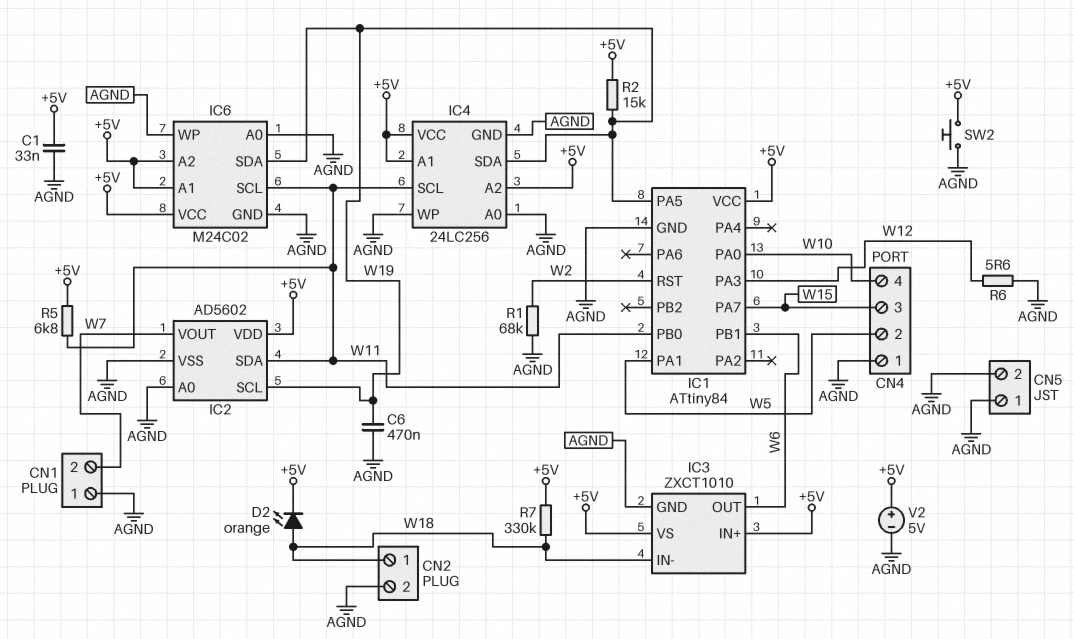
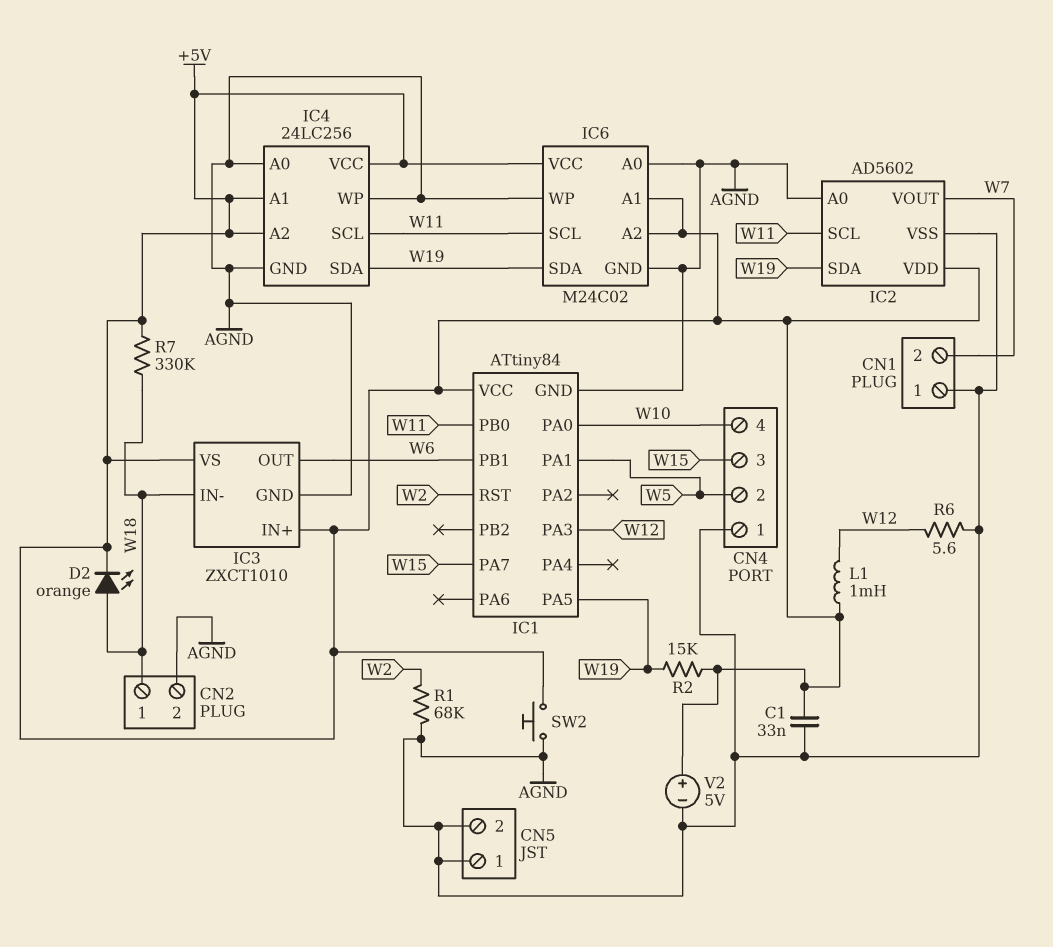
C6: 470nF (AGND, W19) -> none
IC2 pin SCL: W19 -> W11
IC2 pin SDA: W11 -> W19
L1: none -> 1mH (+5V, W12)
R5: 6.8k (+5V, W11) -> none

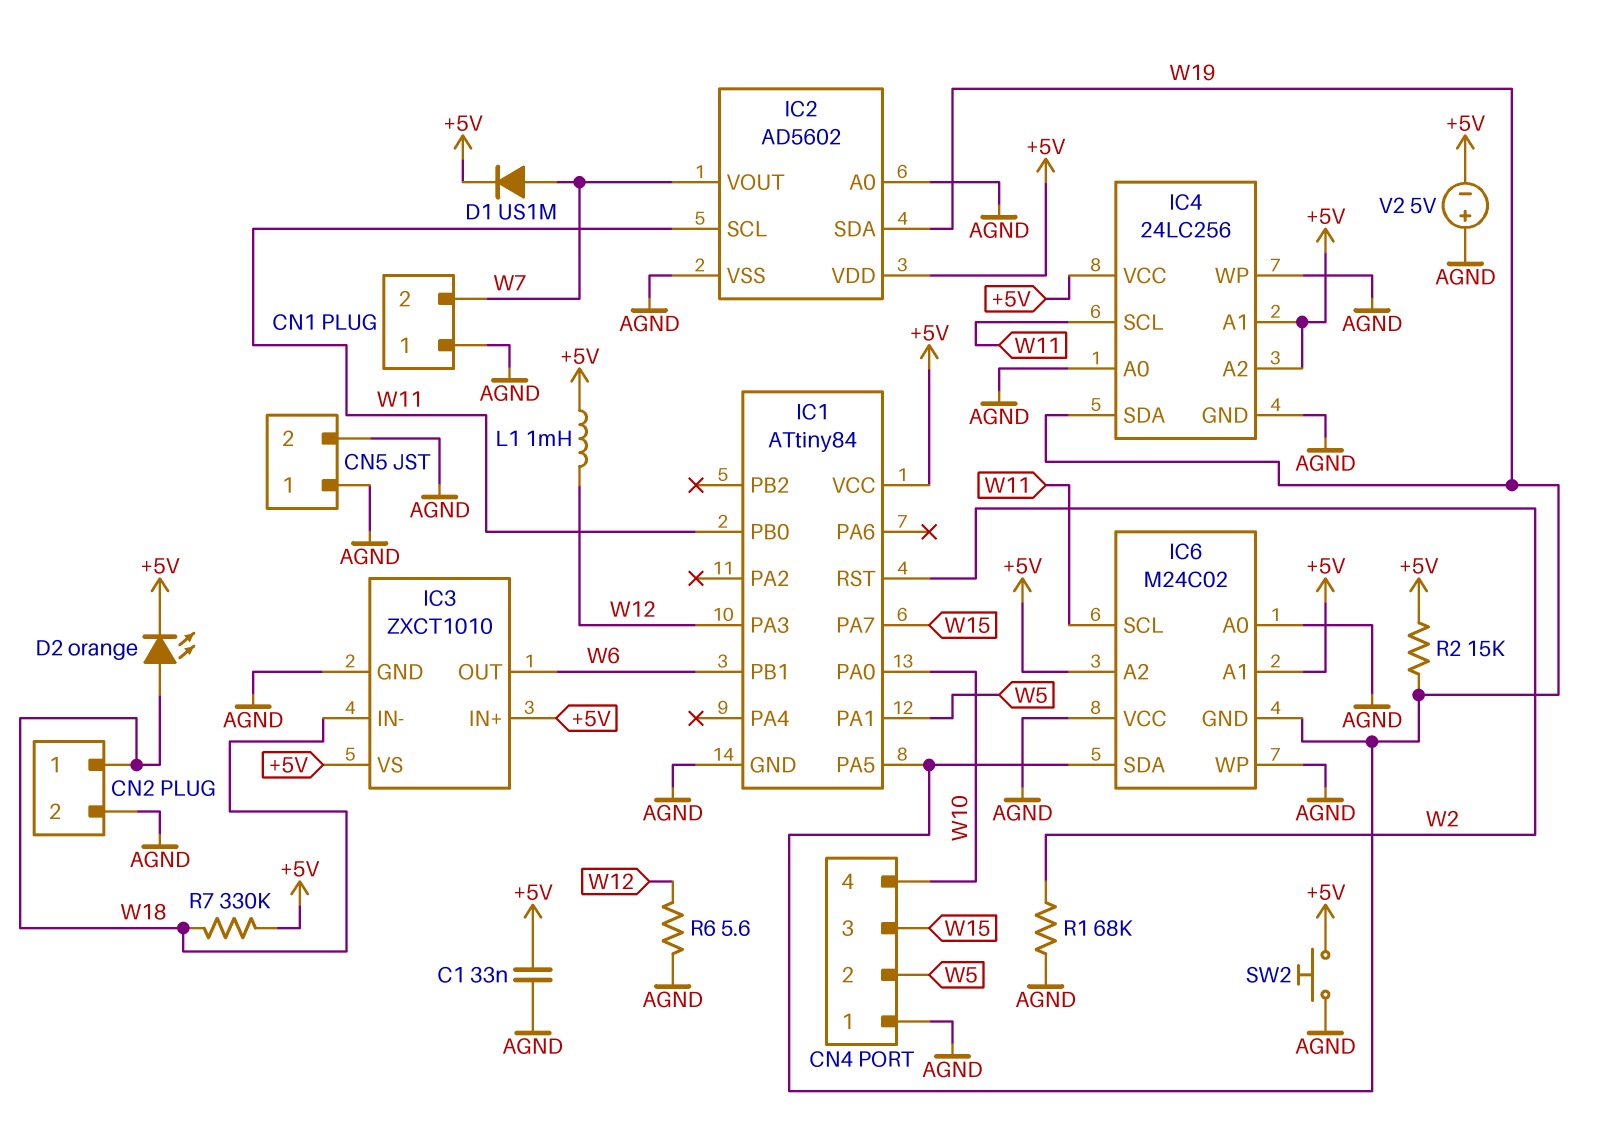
D1: none -> diode US1M (A W7, K +5V)
IC6 pin GND: AGND -> W19
IC6 pin VCC: +5V -> AGND
V2: 5V (plus +5V, minus AGND) -> 5V (plus AGND, minus +5V)

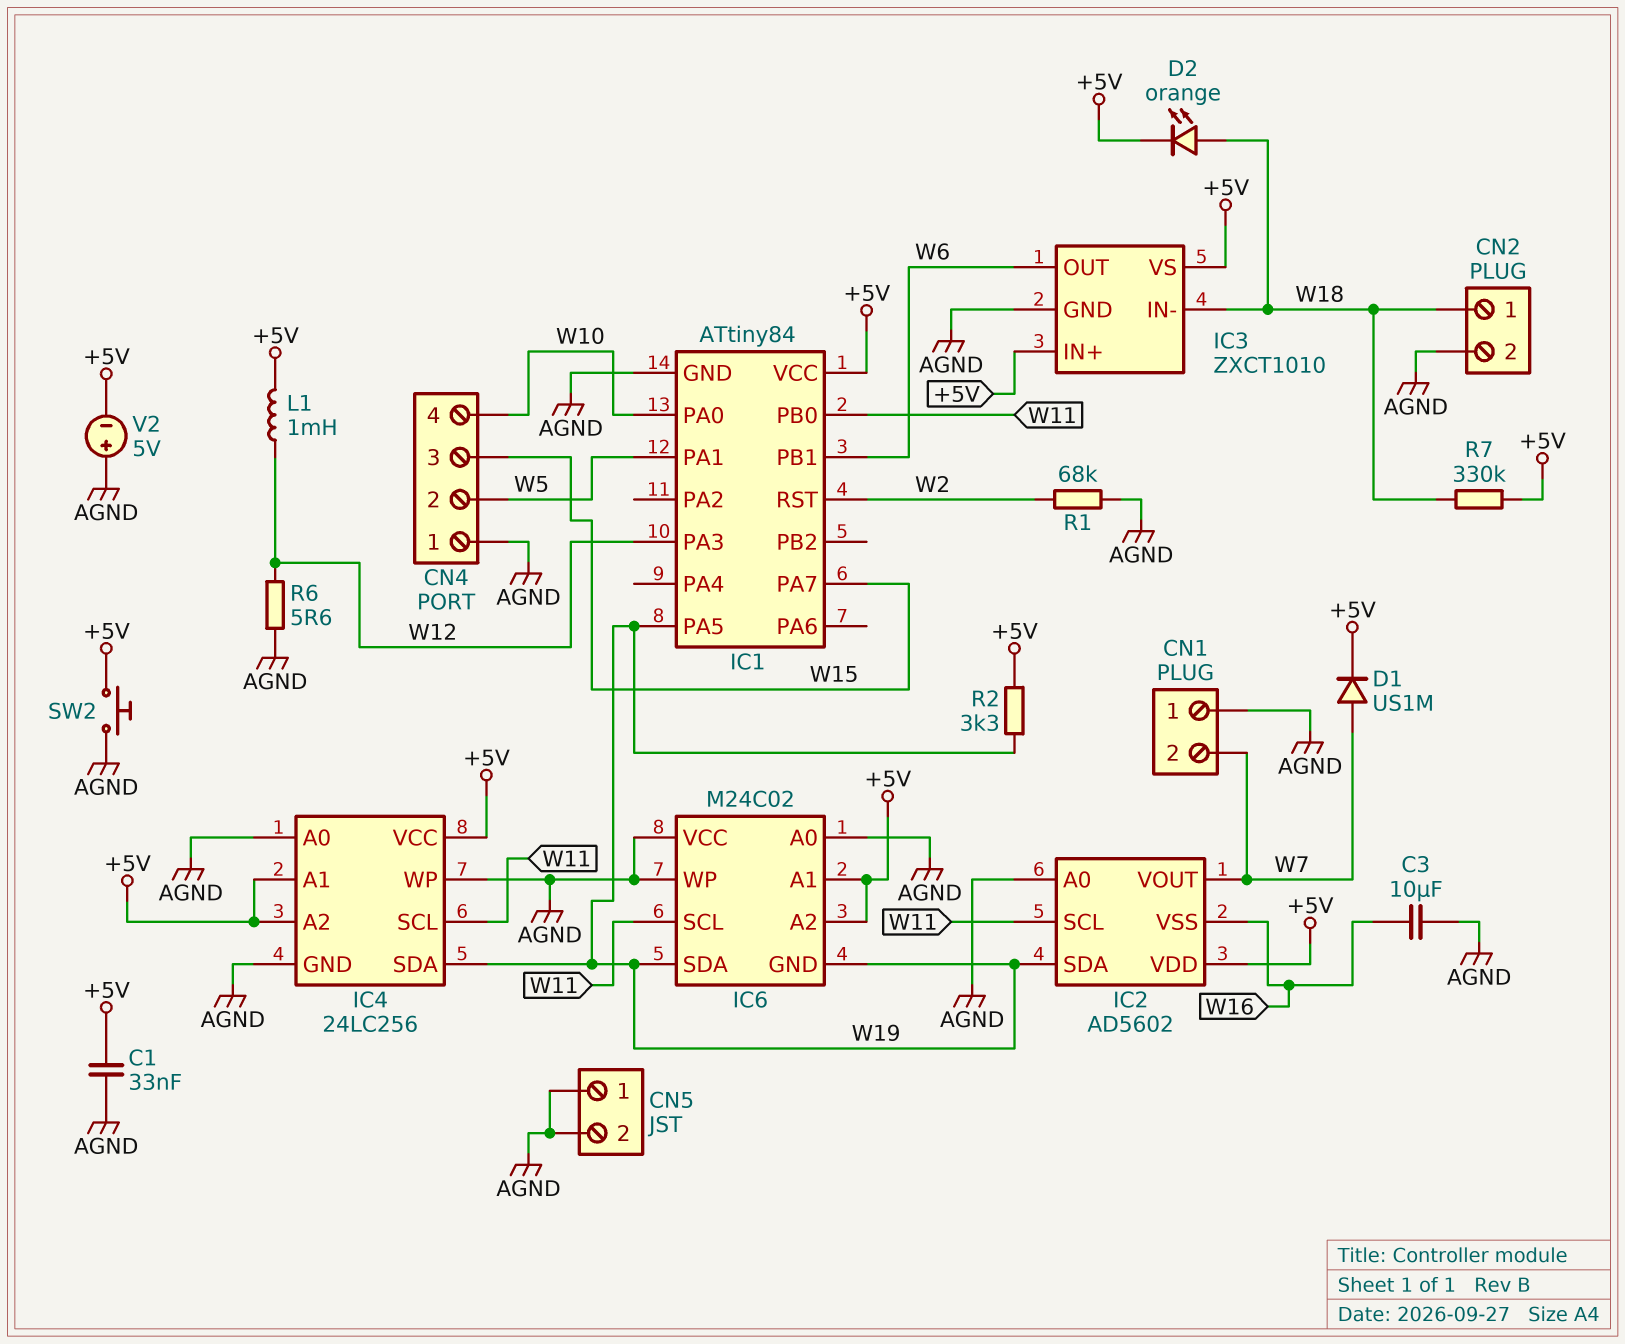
C3: none -> 10uF (AGND, W16)
IC2 pin VSS: AGND -> W16
R2: 15k (+5V, W19) -> 3.3k (+5V, W19)

